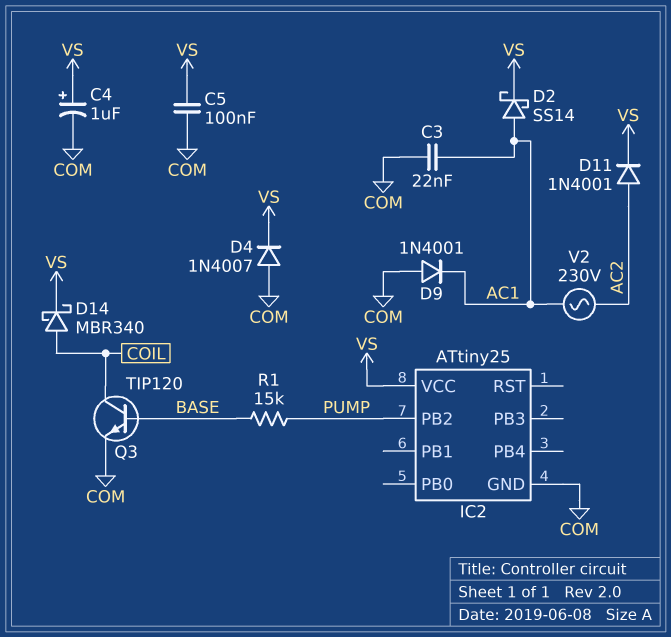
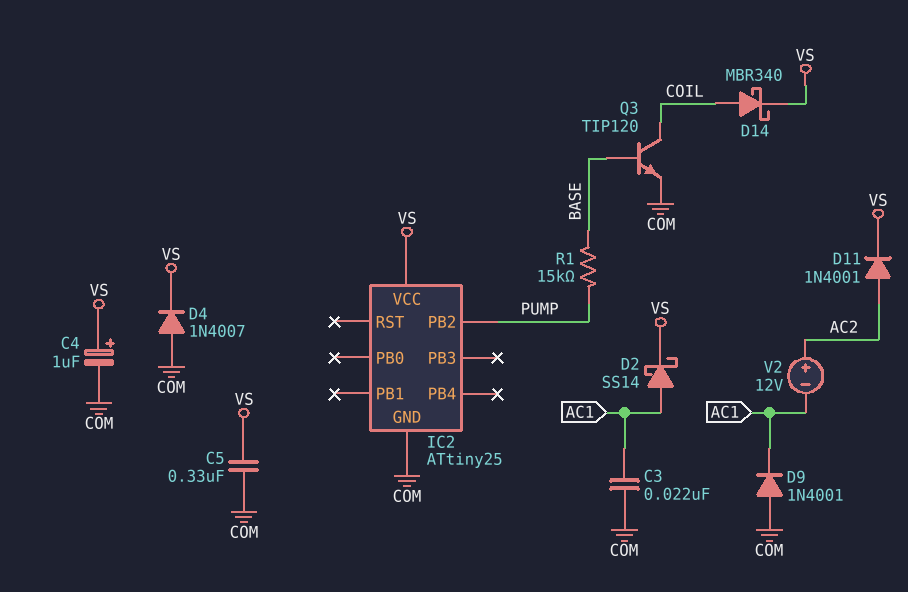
C5: 100nF (COM, VS) -> 330nF (COM, VS)
V2: AC 230V (AC1, AC2) -> 12V (plus AC2, minus AC1)

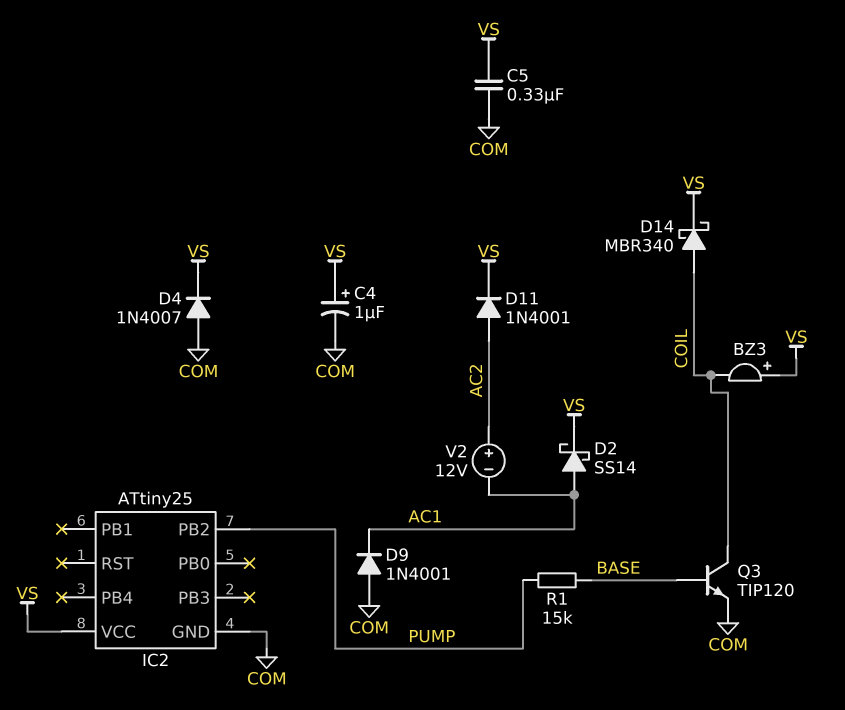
BZ3: none -> buzzer (plus VS, minus COIL)
C3: 22nF (AC1, COM) -> none

